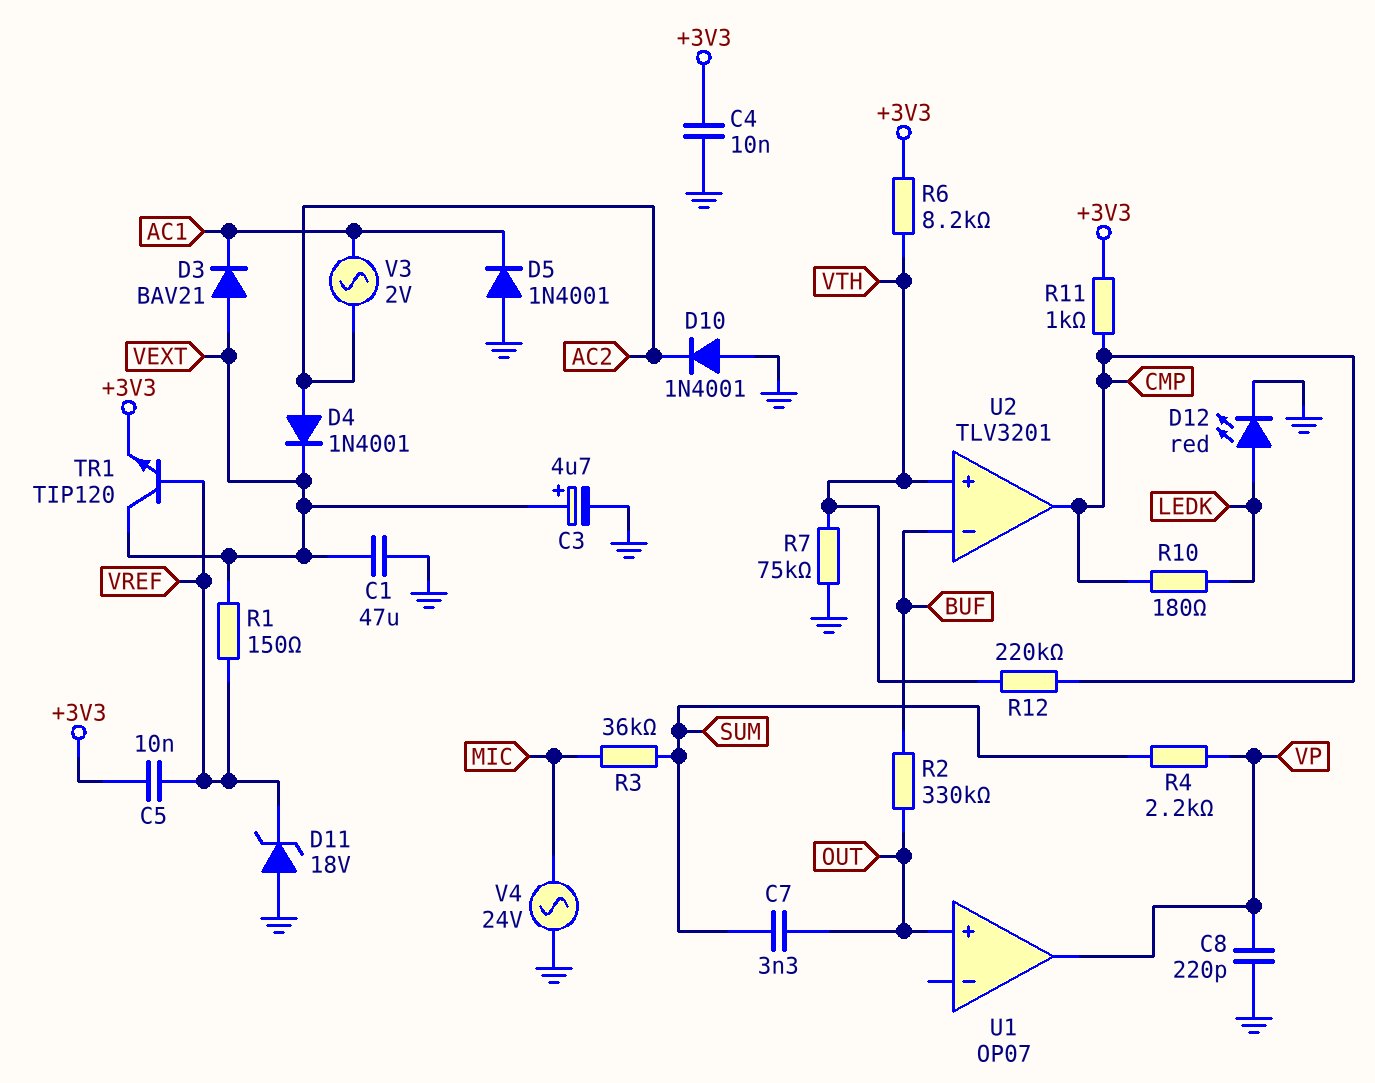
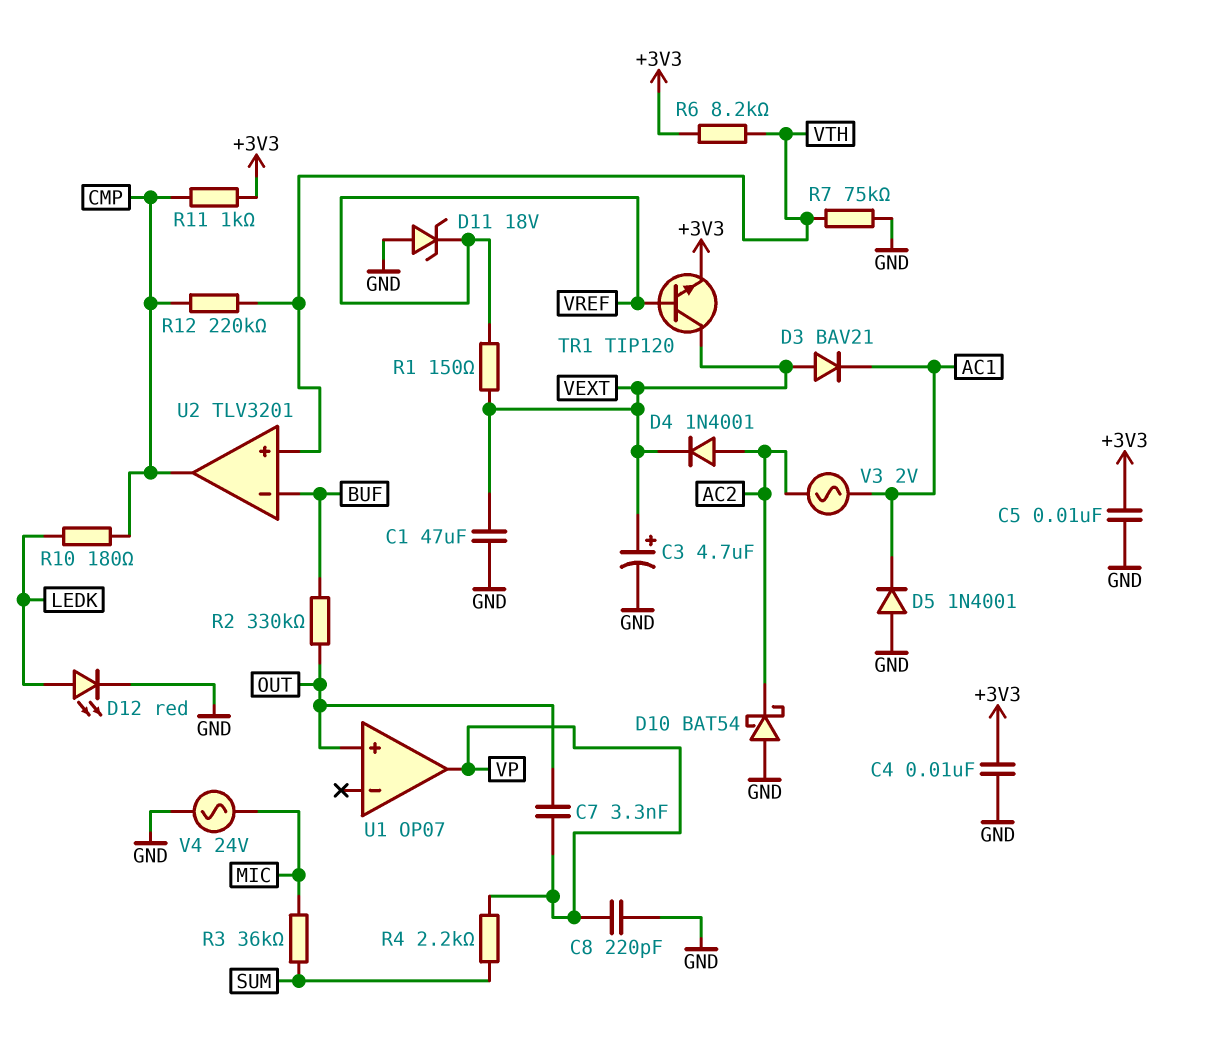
C5: 10nF (+3V3, VREF) -> 10nF (+3V3, GND)
C7: 3.3nF (OUT, SUM) -> 3.3nF (OUT, VP)
D10: diode 1N4001 (A GND, K AC2) -> schottky BAT54 (A GND, K AC2)

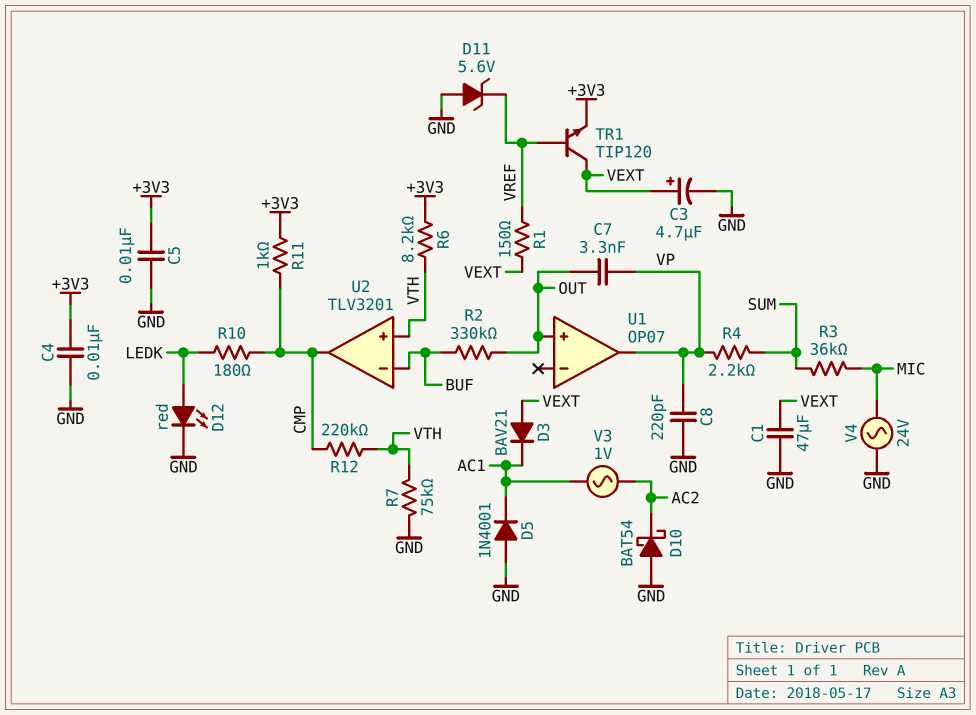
D4: diode 1N4001 (A AC2, K VEXT) -> none
D11: zener 18V (A GND, K VREF) -> zener 5.6V (A GND, K VREF)
V3: AC 2V (AC1, AC2) -> AC 1V (AC1, AC2)

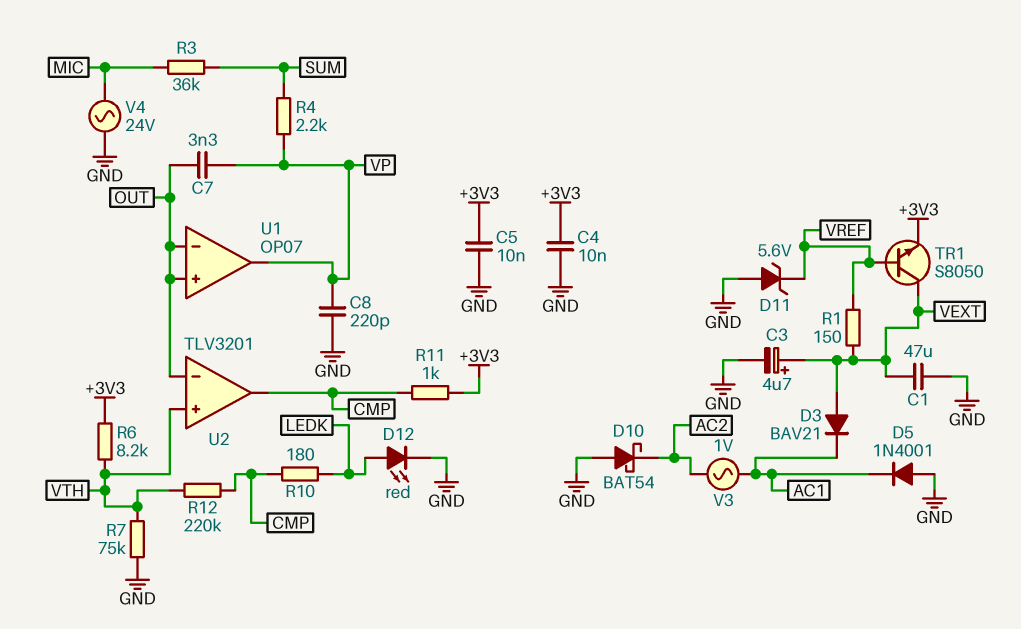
R2: 330k (BUF, OUT) -> none
TR1: NPN TIP120 (B VREF, C VEXT, E +3V3) -> NPN S8050 (B VREF, C VEXT, E +3V3)
U1 pin in-: none -> OUT
U2 pin in-: BUF -> OUT

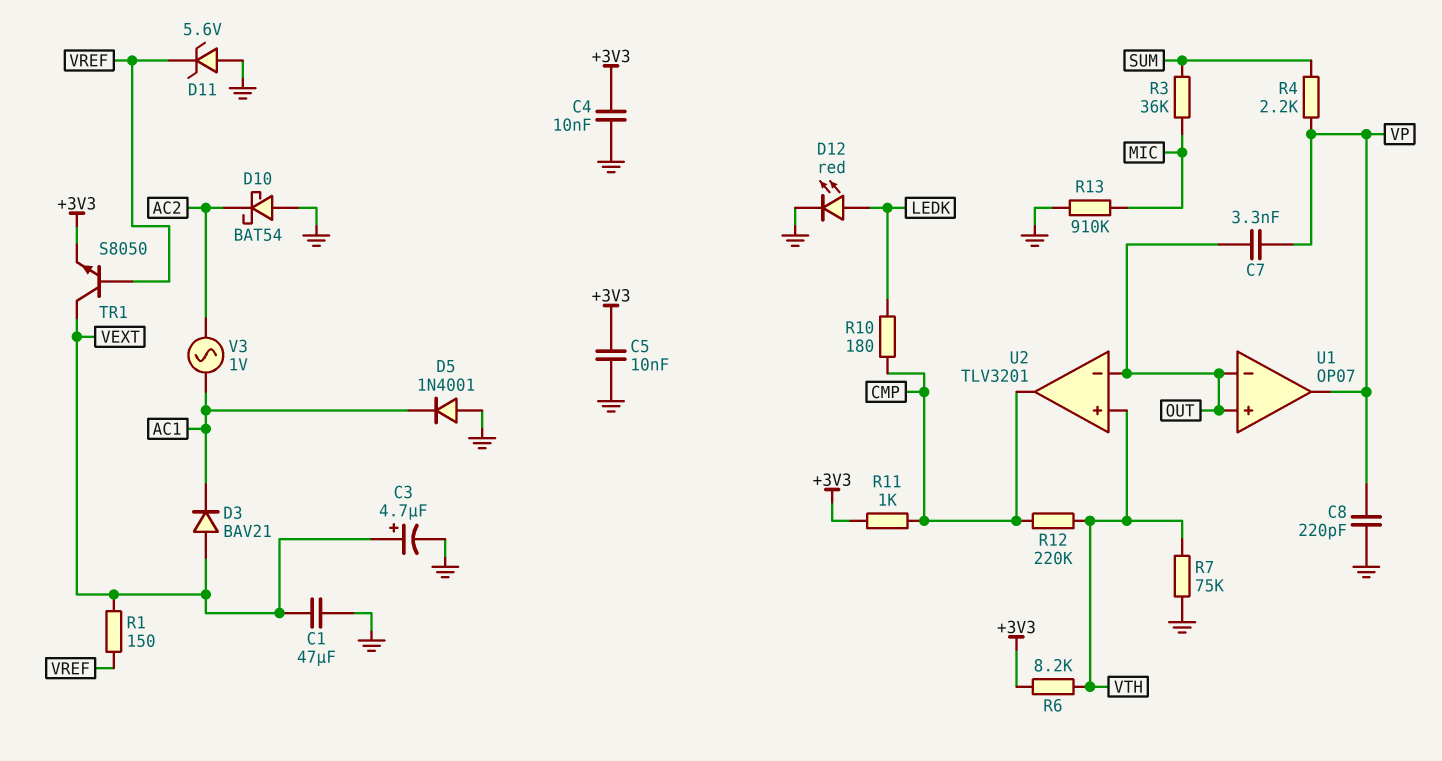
R13: none -> 910k (GND, MIC)
V4: AC 24V (GND, MIC) -> none

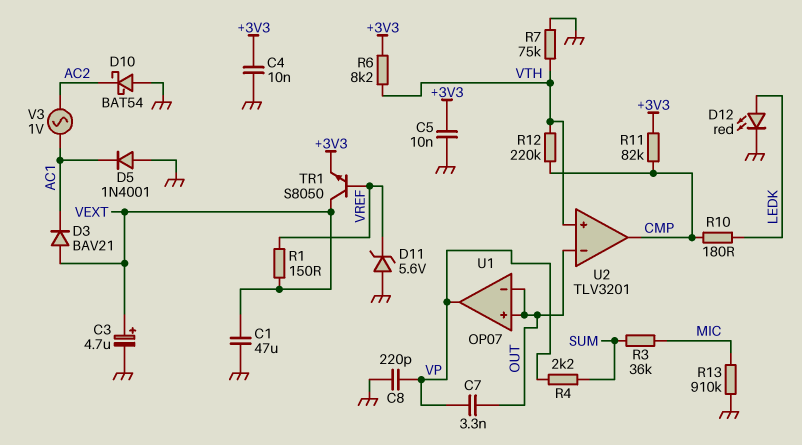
R11: 1k (+3V3, CMP) -> 82k (+3V3, CMP)

